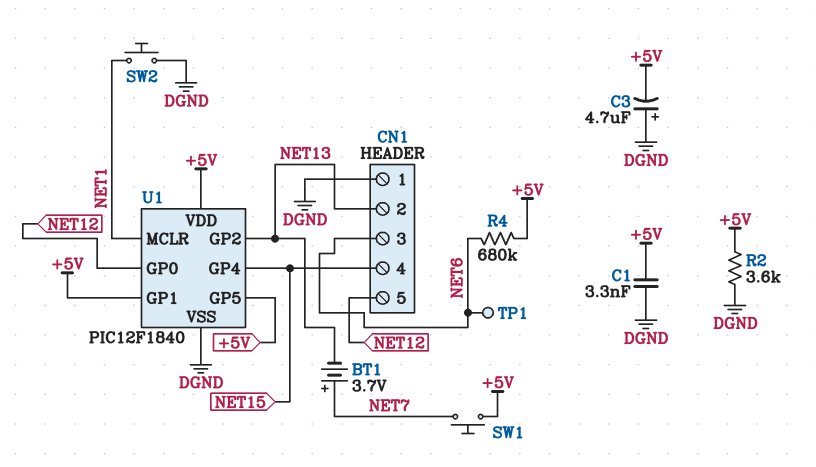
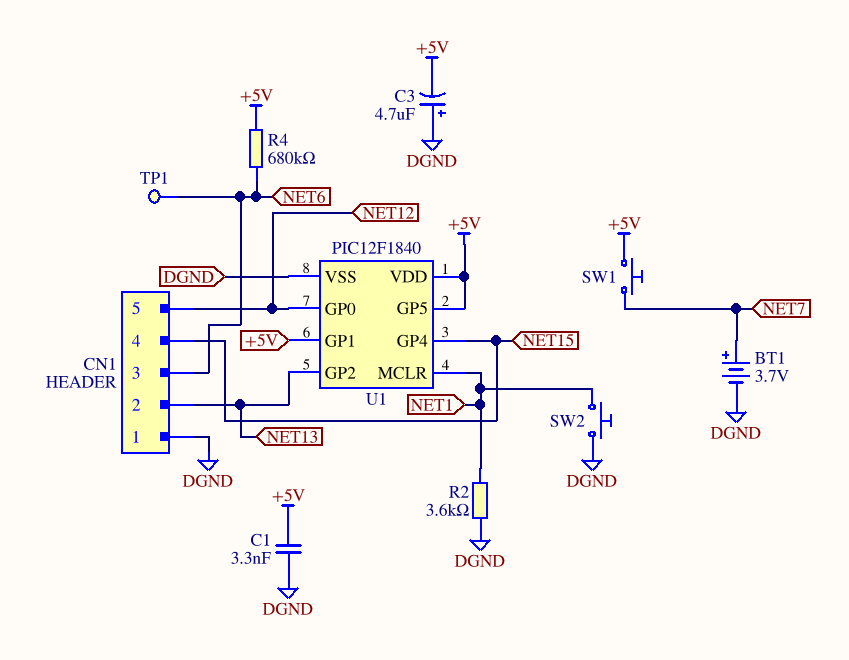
BT1: 3.7V (plus NET7, minus NET13) -> 3.7V (plus NET7, minus DGND)
R2: 3.6k (+5V, DGND) -> 3.6k (DGND, NET1)

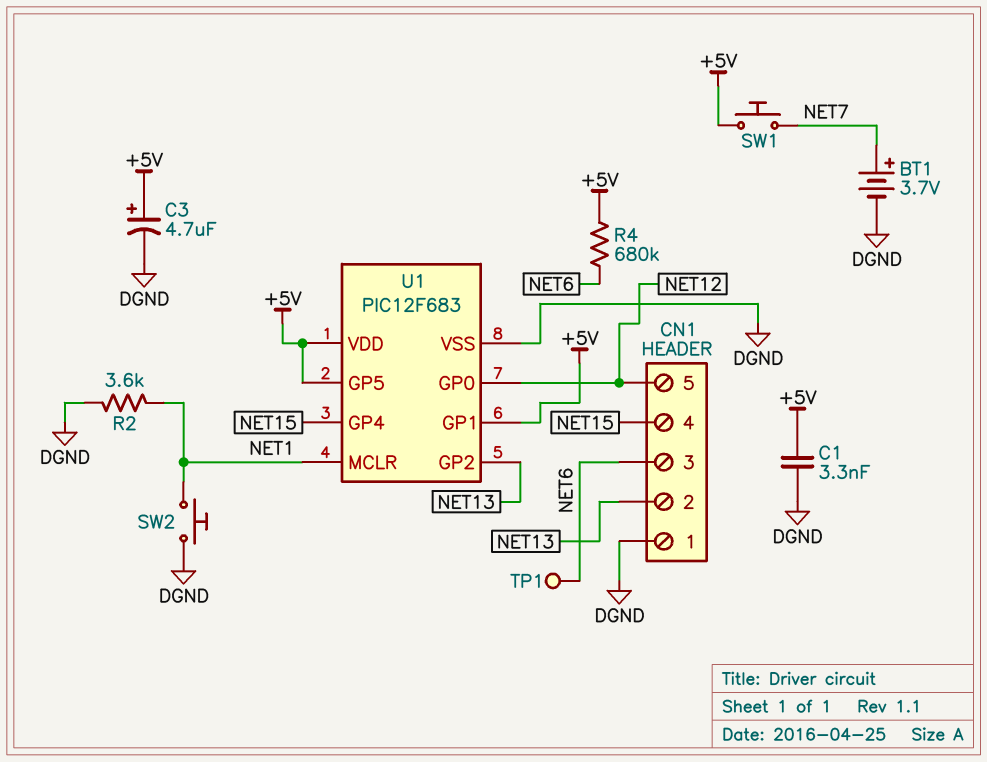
C3: 4.7uF (plus DGND, minus +5V) -> 4.7uF (plus +5V, minus DGND)
U1: PIC12F1840 -> PIC12F683

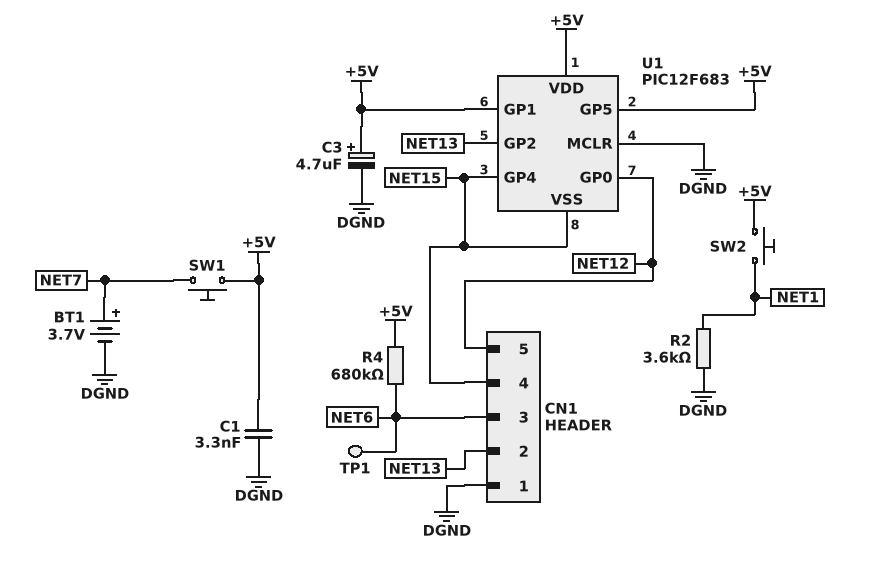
SW2: button (DGND, NET1) -> button (+5V, NET1)
U1 pin MCLR: NET1 -> DGND
U1 pin VSS: DGND -> NET15

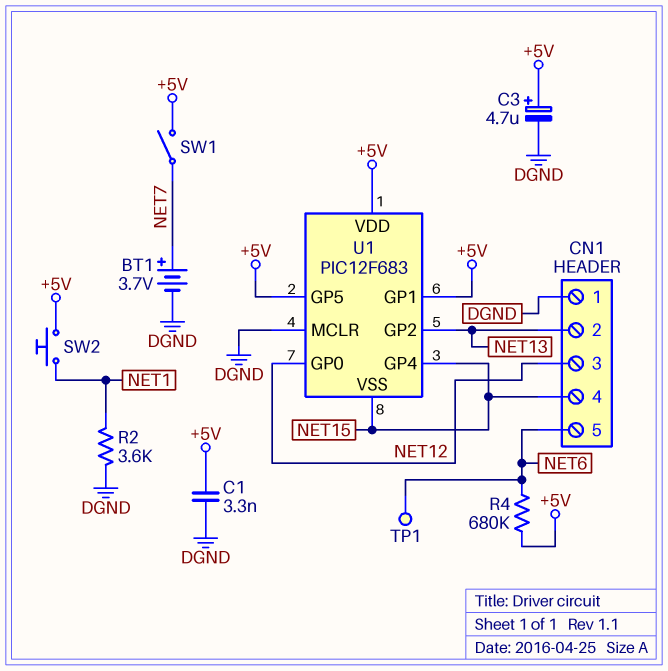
CN1 pin 3: NET6 -> NET12
CN1 pin 5: NET12 -> NET6
SW1: button (+5V, NET7) -> switch (+5V, NET7)

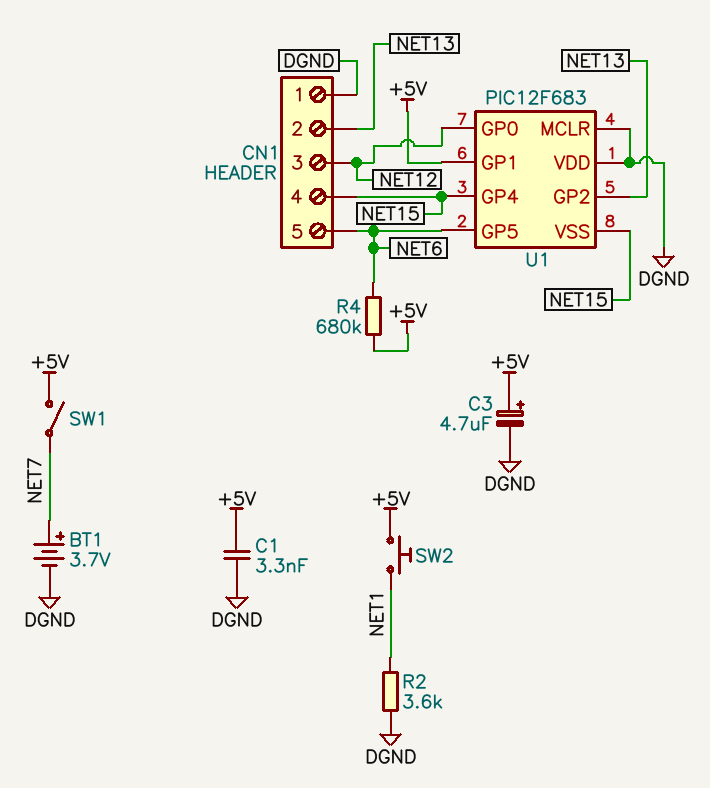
TP1: test point (NET6) -> none
U1 pin GP5: +5V -> NET6
U1 pin VDD: +5V -> DGND

